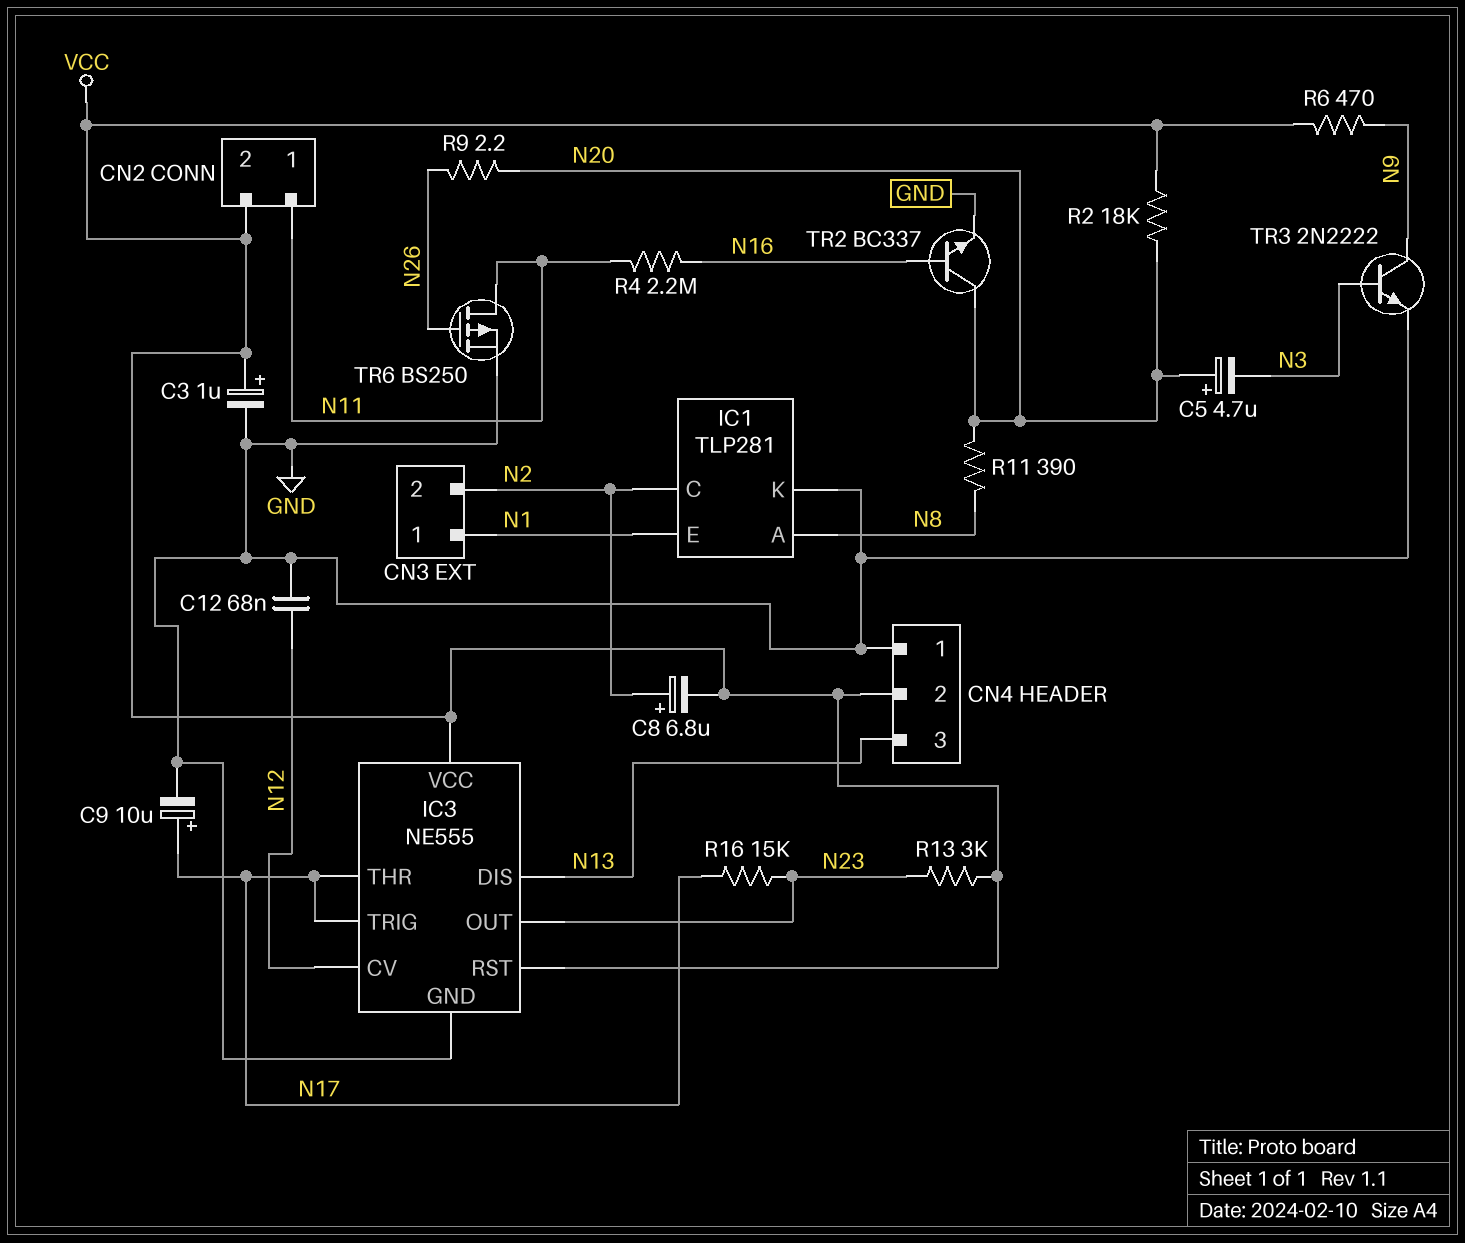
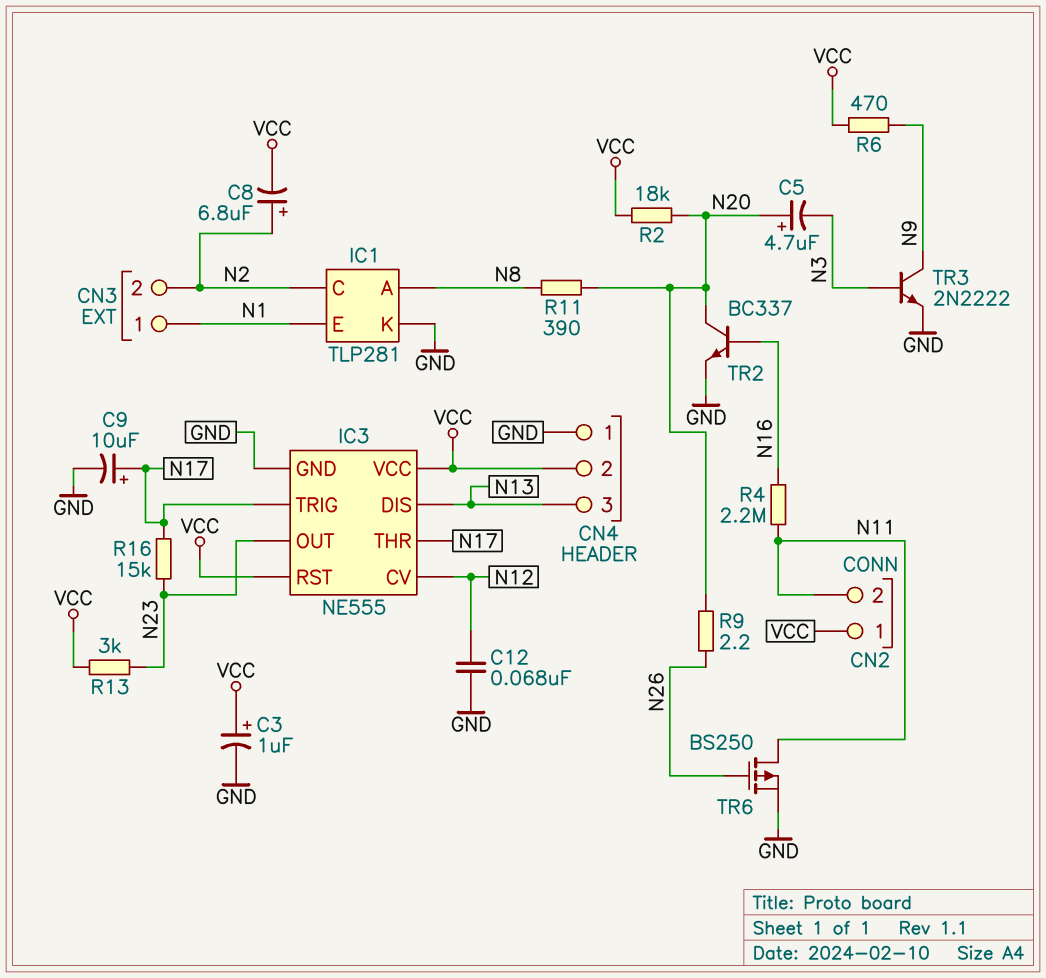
CN2 pin 1: N11 -> VCC
CN2 pin 2: VCC -> N11

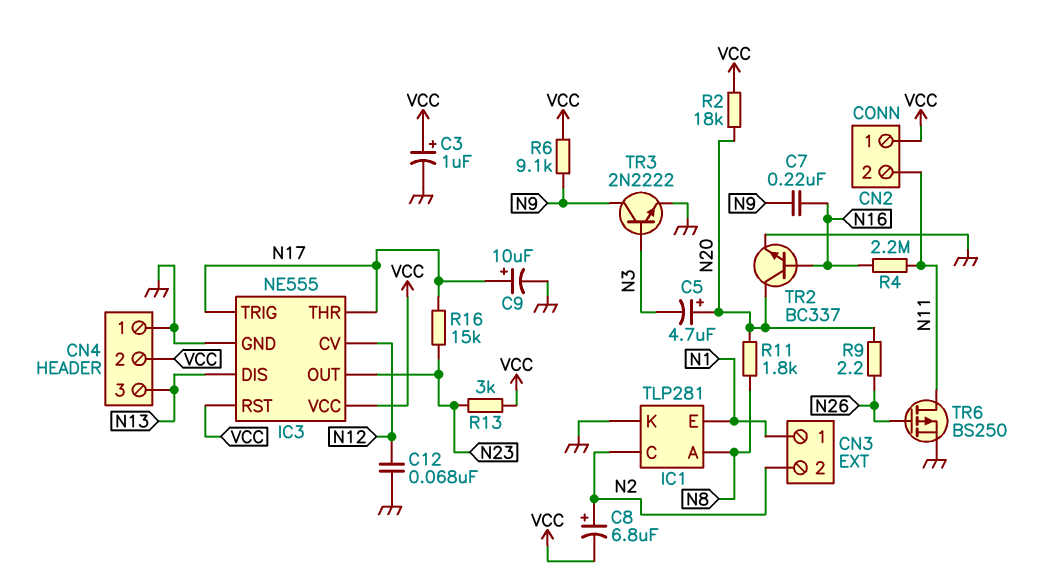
C7: none -> 220nF (N9, N16)
R6: 470 (N9, VCC) -> 9.1k (N9, VCC)
R11: 390 (N8, N20) -> 1.8k (N8, N20)

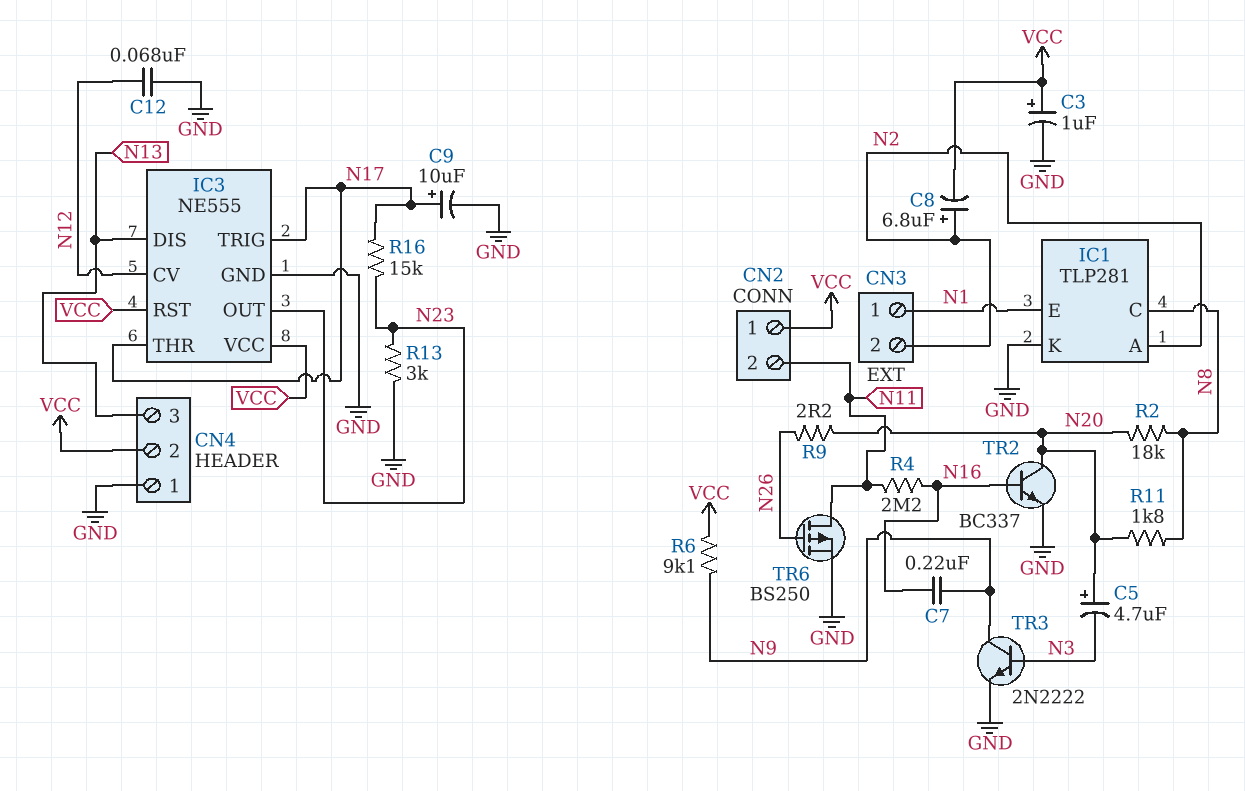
IC1 pin A: N8 -> N2
IC1 pin C: N2 -> N8
R2: 18k (N20, VCC) -> 18k (N8, N20)
R13: 3k (N23, VCC) -> 3k (GND, N23)

